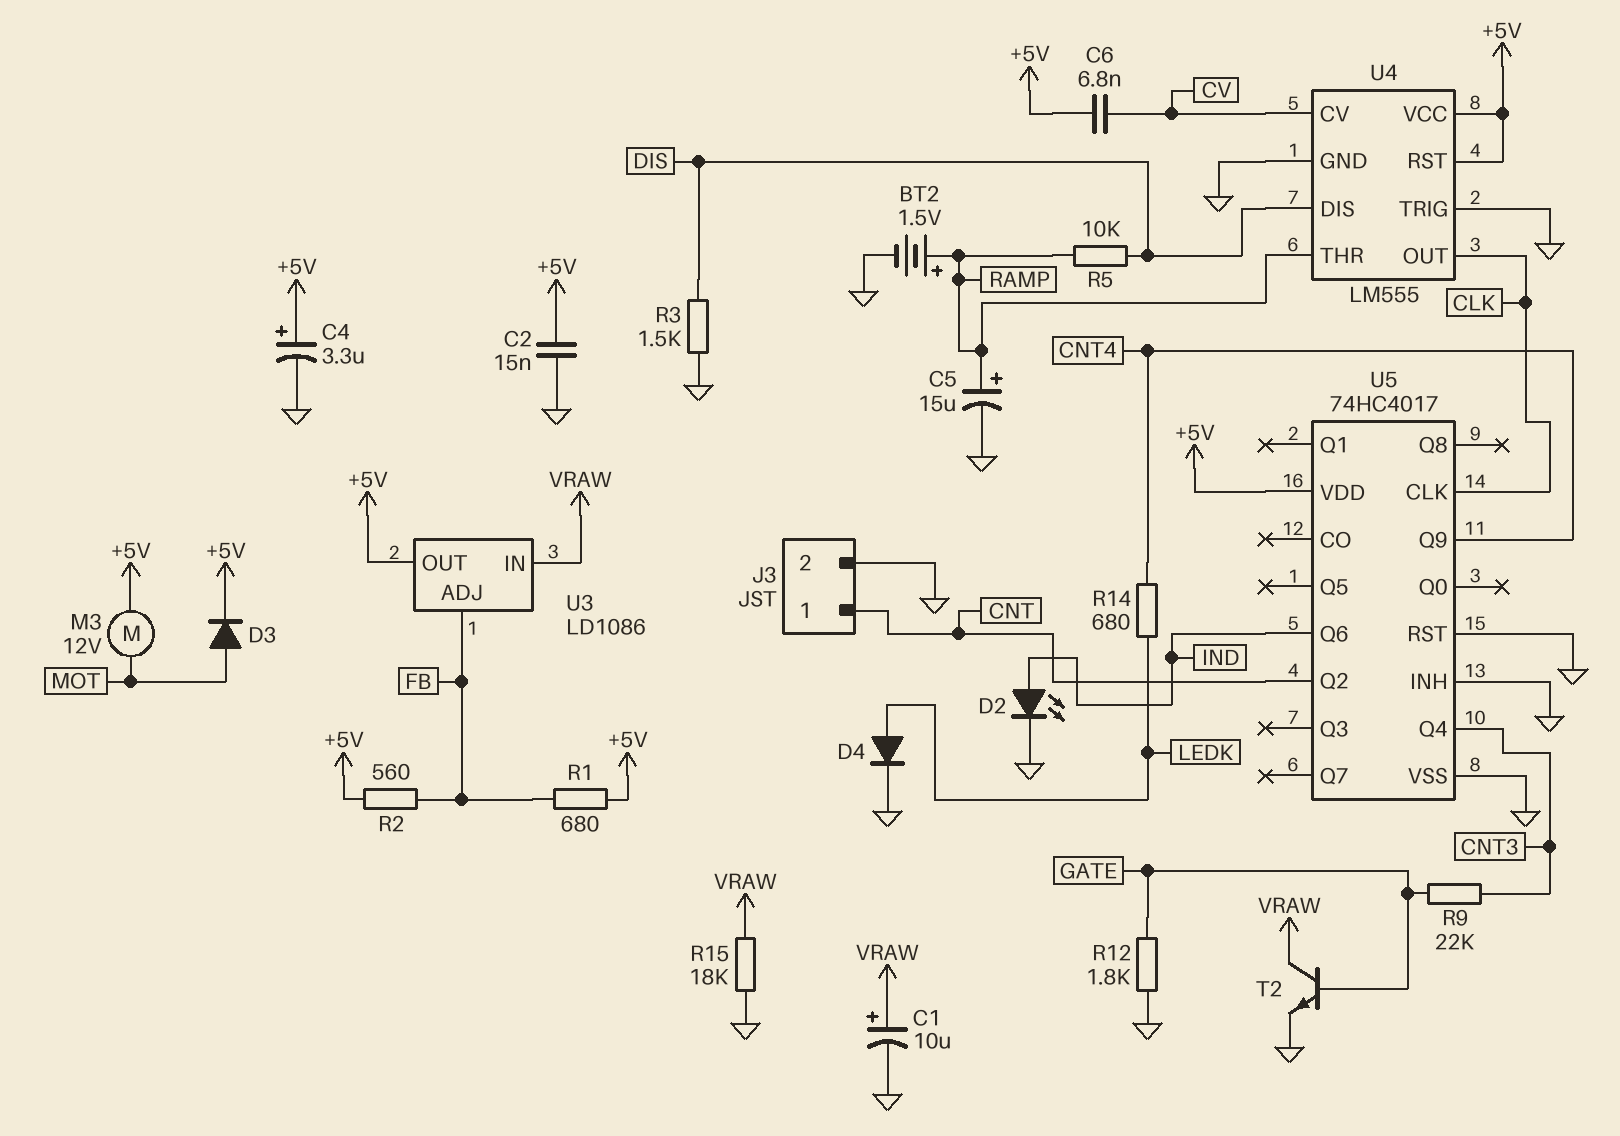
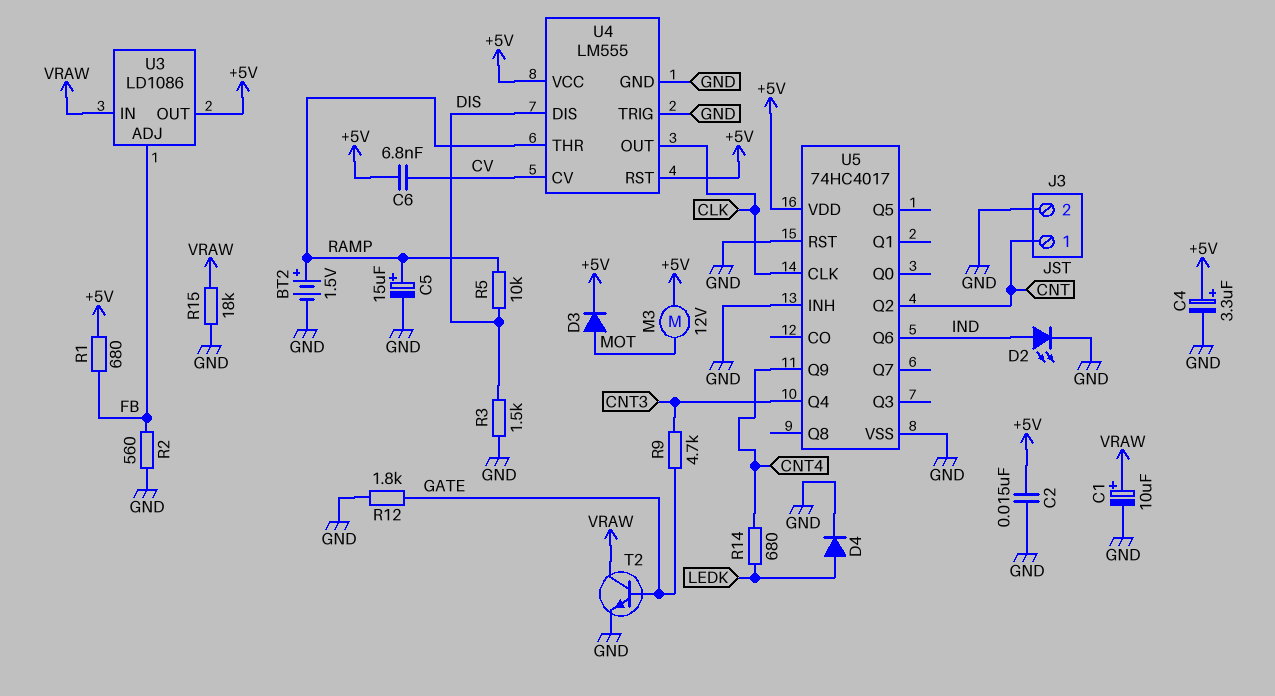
R2: 560 (+5V, FB) -> 560 (FB, GND)
R9: 22k (CNT3, GATE) -> 4.7k (CNT3, GATE)

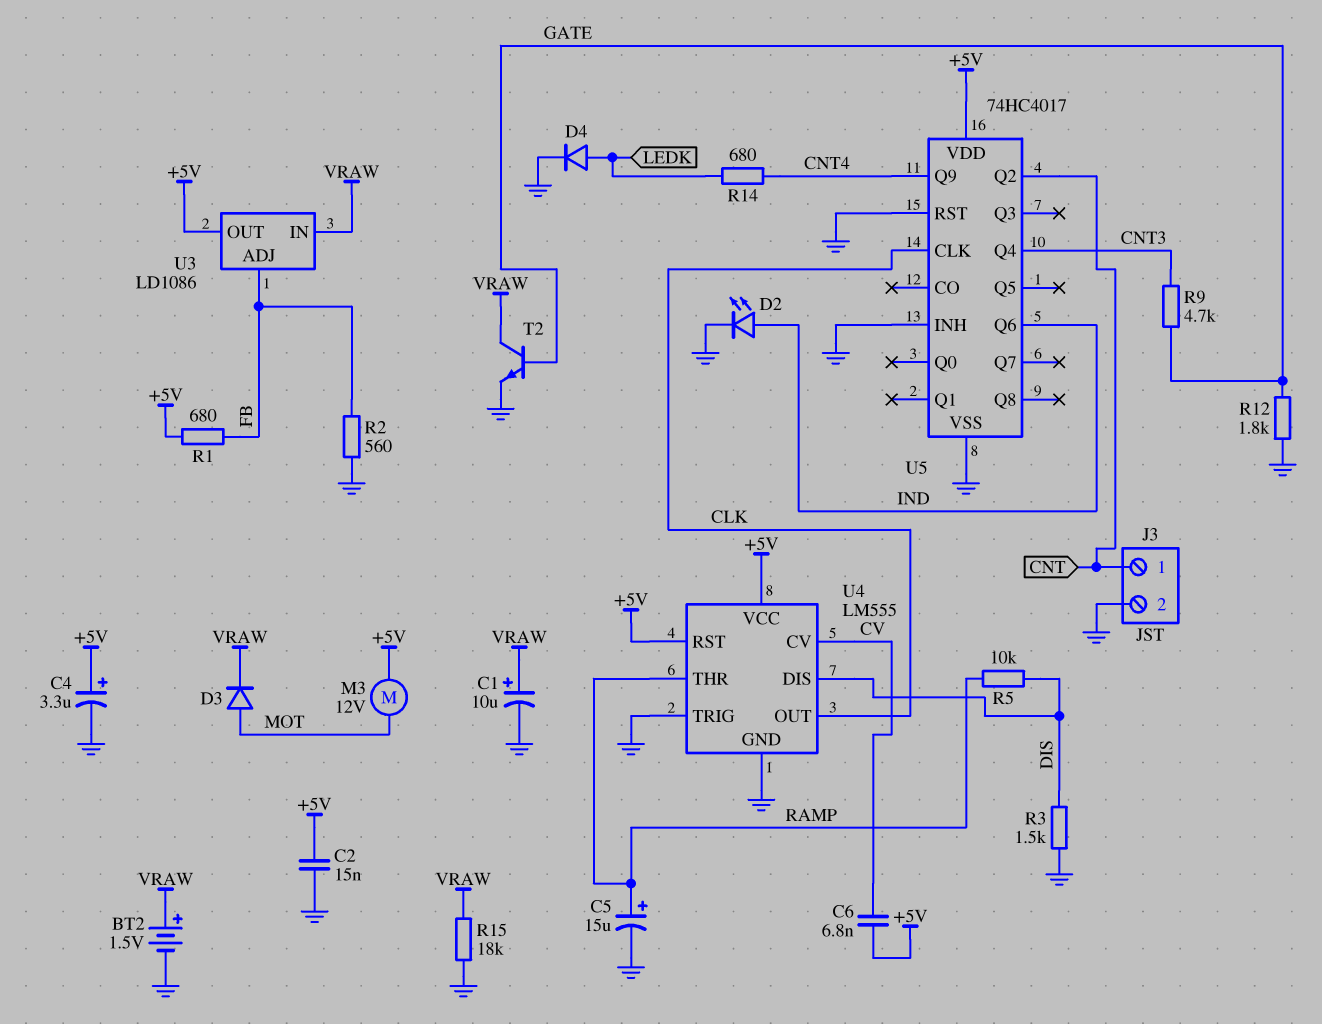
BT2: 1.5V (plus RAMP, minus GND) -> 1.5V (plus VRAW, minus GND)
D3: diode (A MOT, K +5V) -> diode (A MOT, K VRAW)

